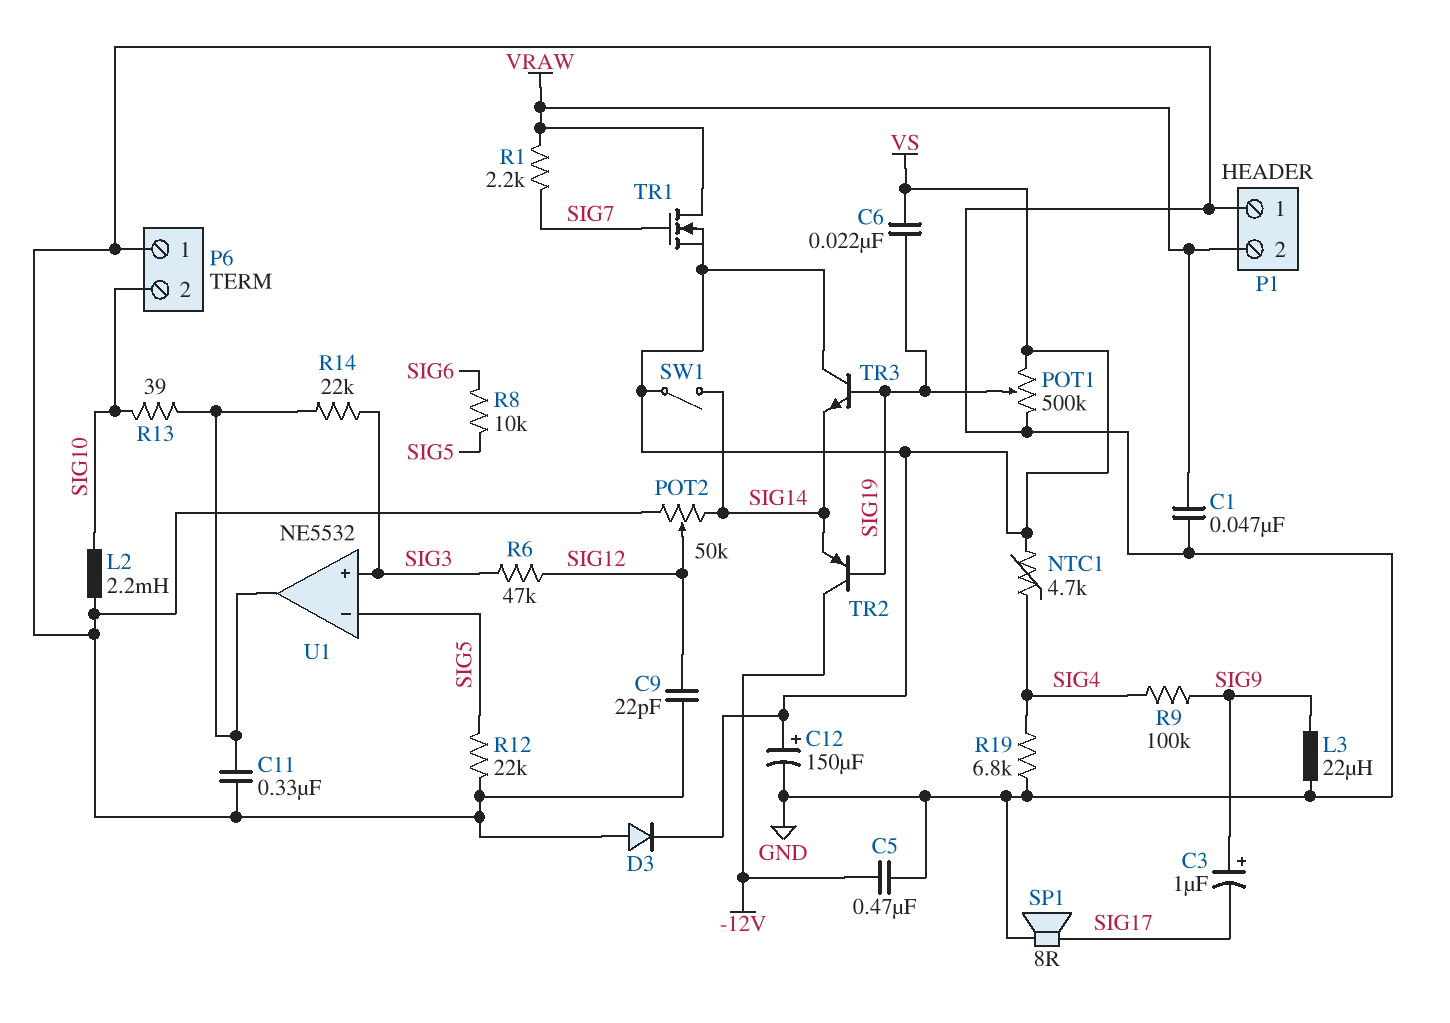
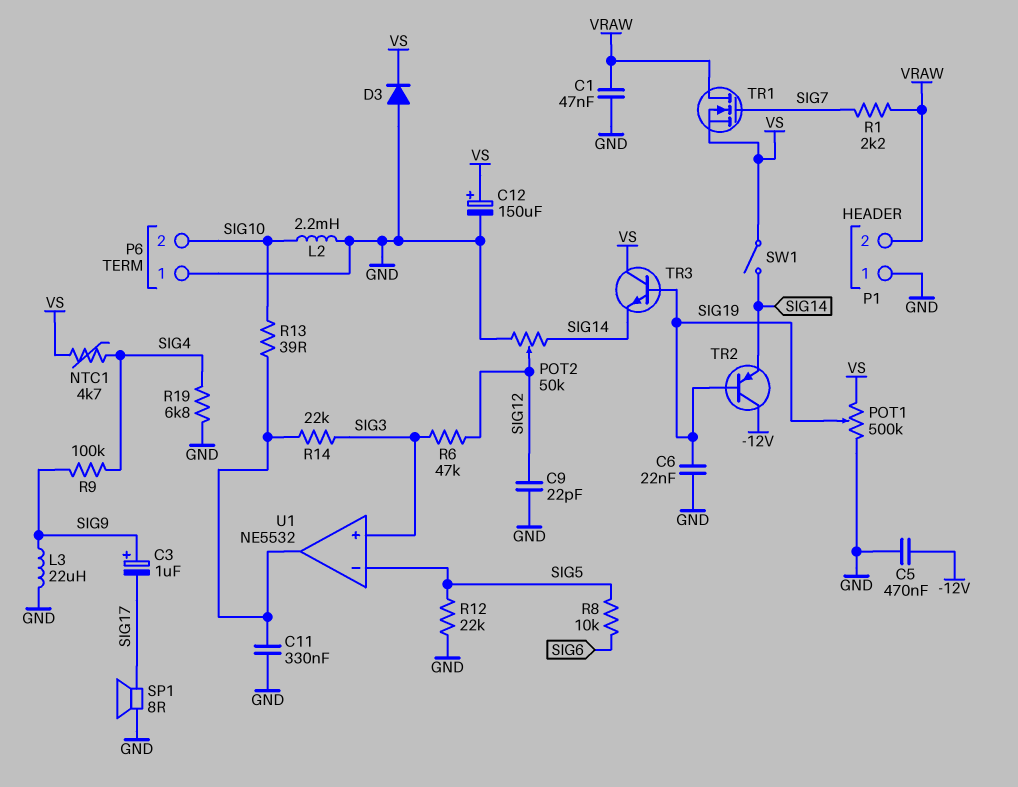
C6: 22nF (SIG19, VS) -> 22nF (GND, SIG19)

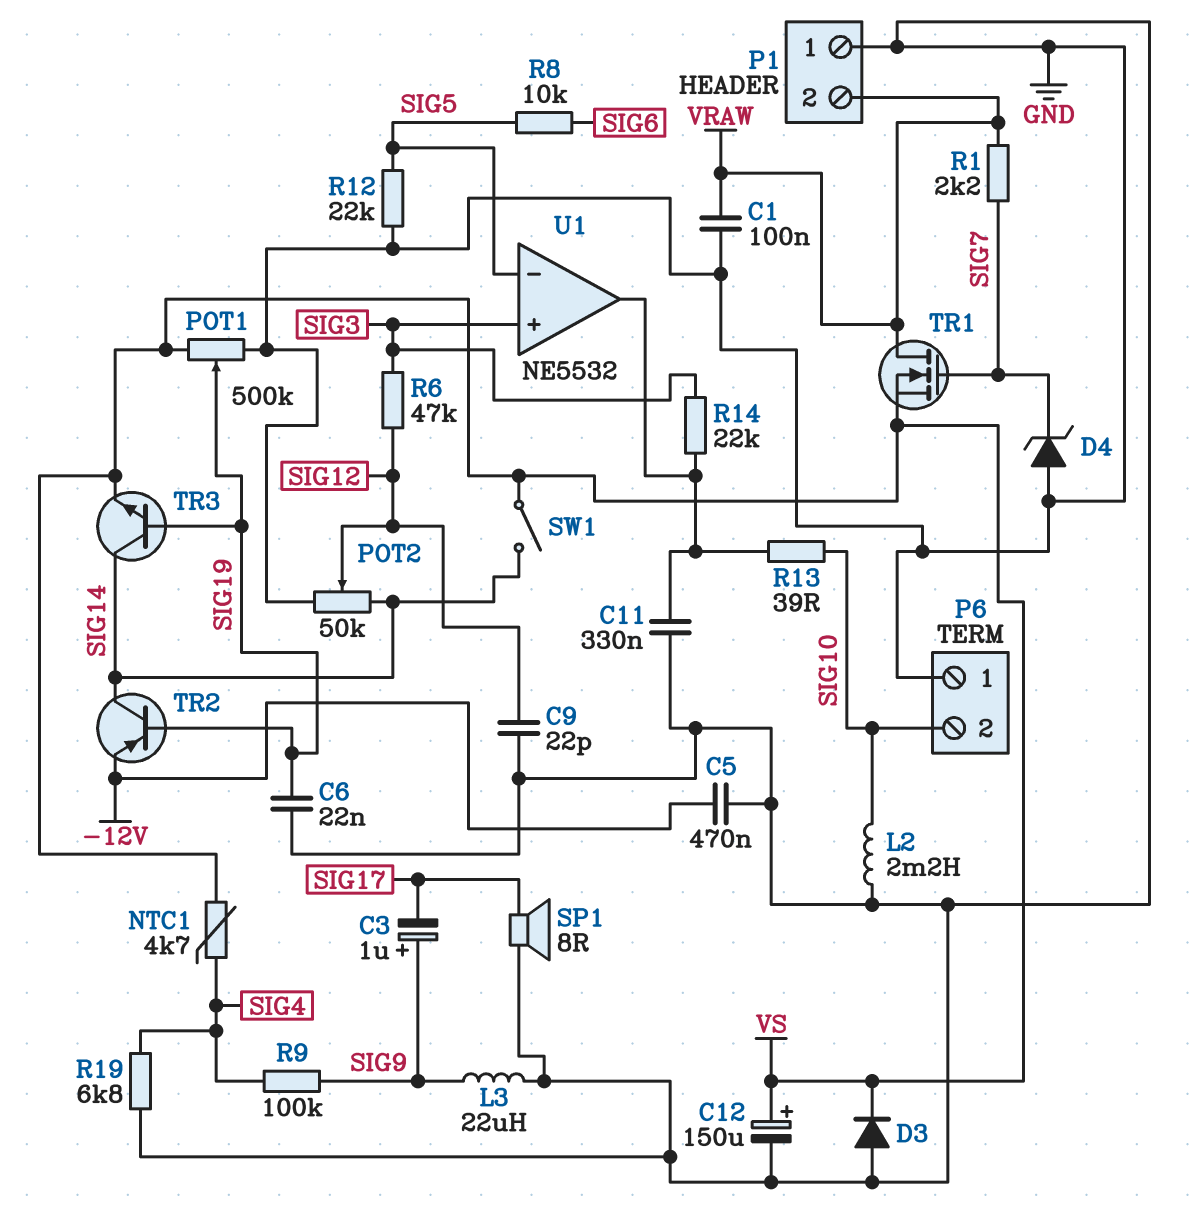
C1: 47nF (GND, VRAW) -> 100nF (GND, VRAW)
D4: none -> zener (A GND, K SIG7)
TR2: PNP (B SIG19, C -12V, E SIG14) -> PNP (B SIG19, C SIG14, E -12V)
TR3: NPN (B SIG19, C VS, E SIG14) -> NPN (B SIG19, C SIG14, E VS)

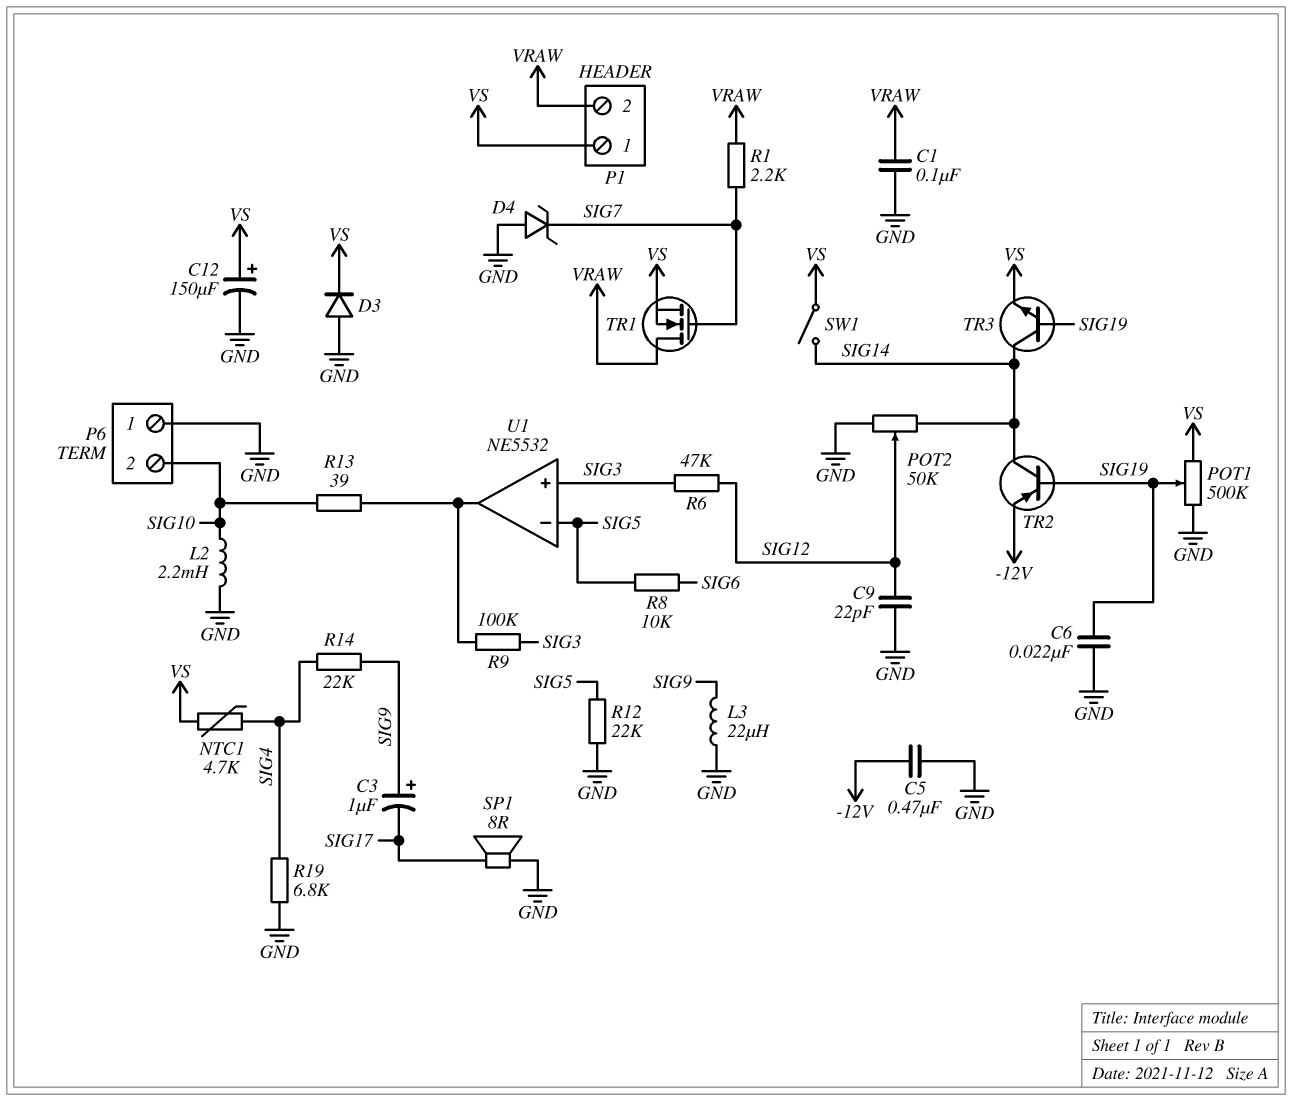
C11: 330nF (GND, U1/out) -> none
P1 pin 1: GND -> VS
R9: 100k (SIG4, SIG9) -> 100k (SIG3, U1/out)
R14: 22k (SIG3, U1/out) -> 22k (SIG4, SIG9)

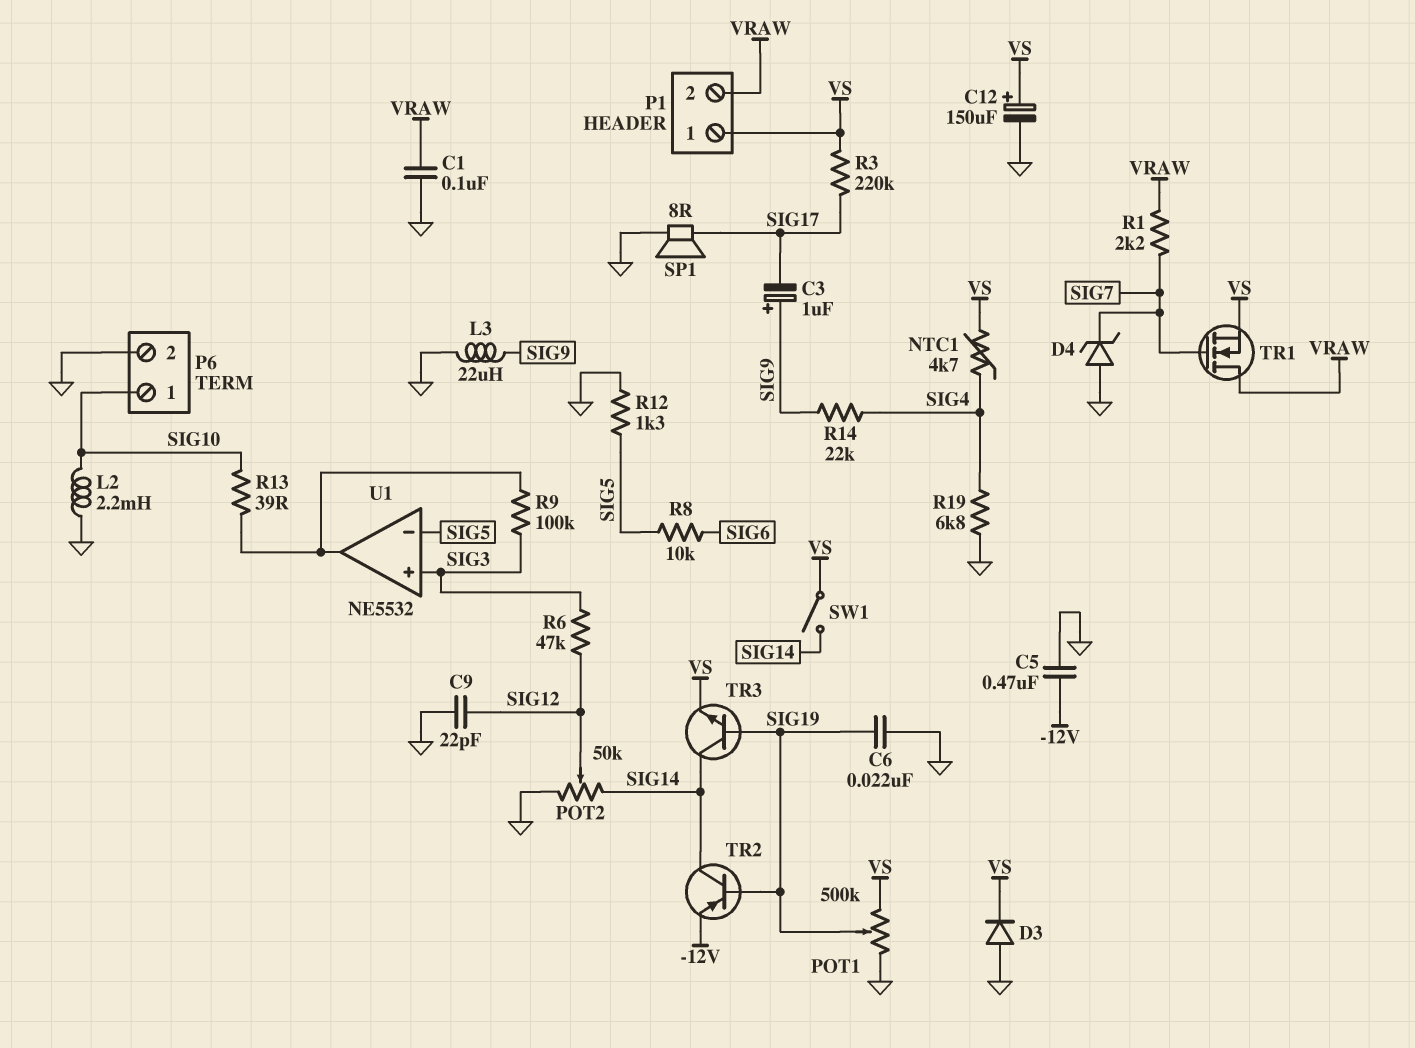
P6 pin 1: GND -> SIG10
P6 pin 2: SIG10 -> GND
R3: none -> 220k (SIG17, VS)
R12: 22k (GND, SIG5) -> 1.3k (GND, SIG5)

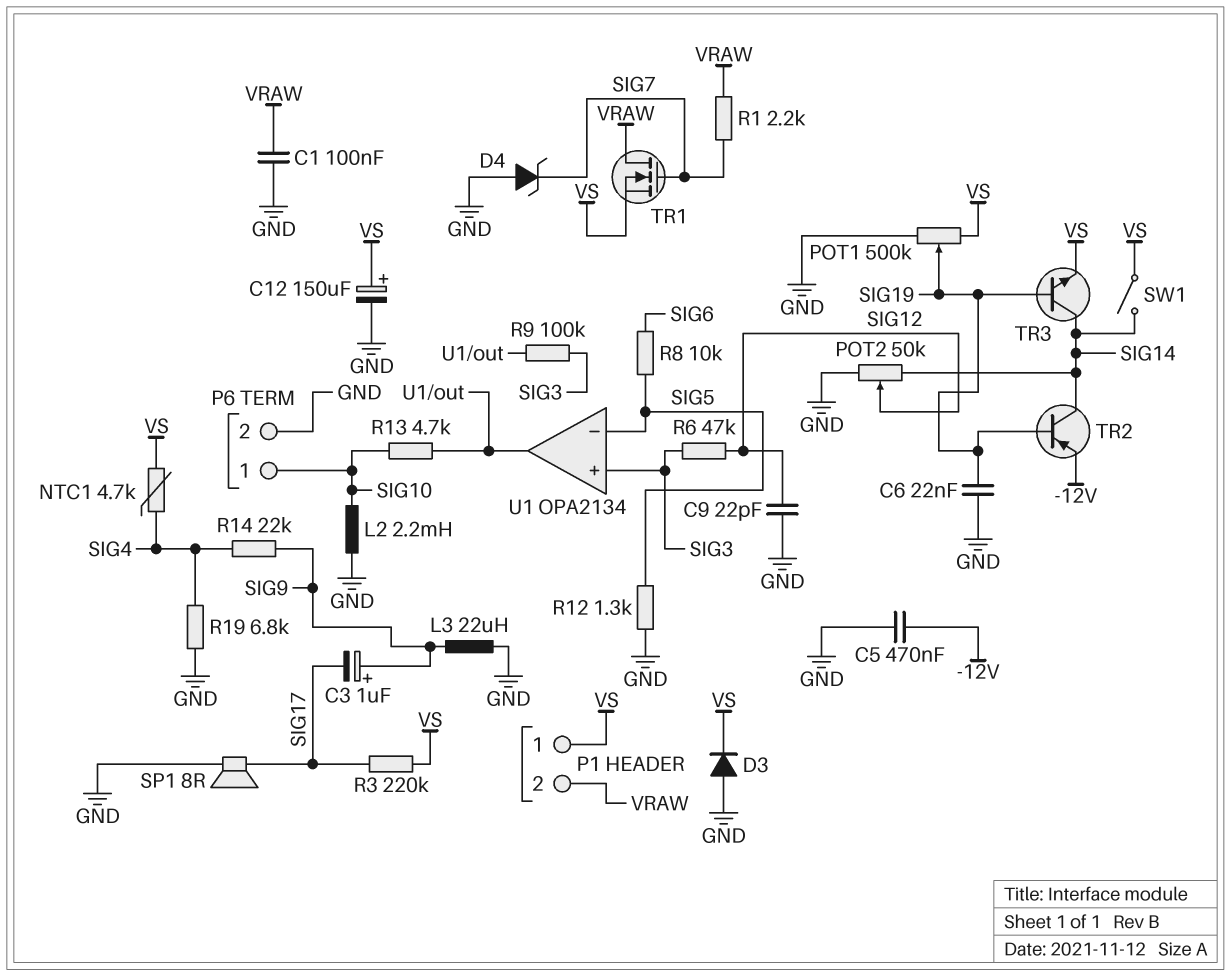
R13: 39 (SIG10, U1/out) -> 4.7k (SIG10, U1/out)
U1: NE5532 -> OPA2134

